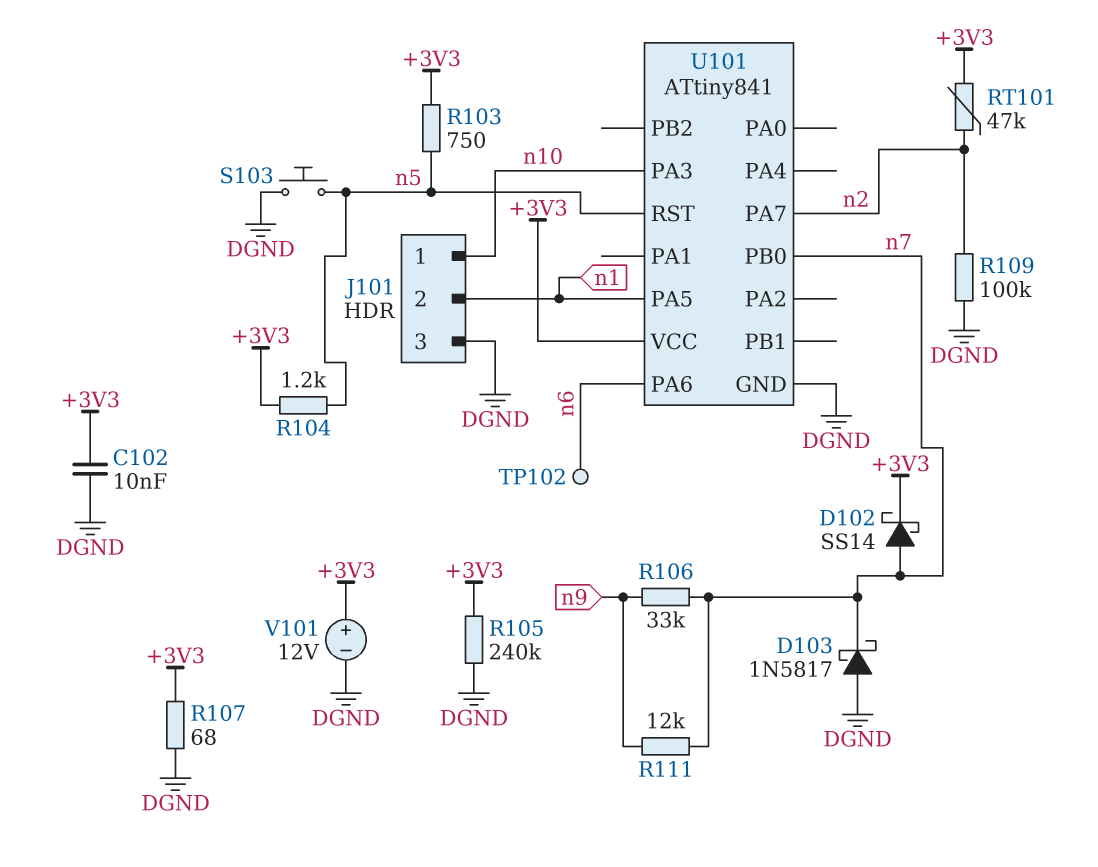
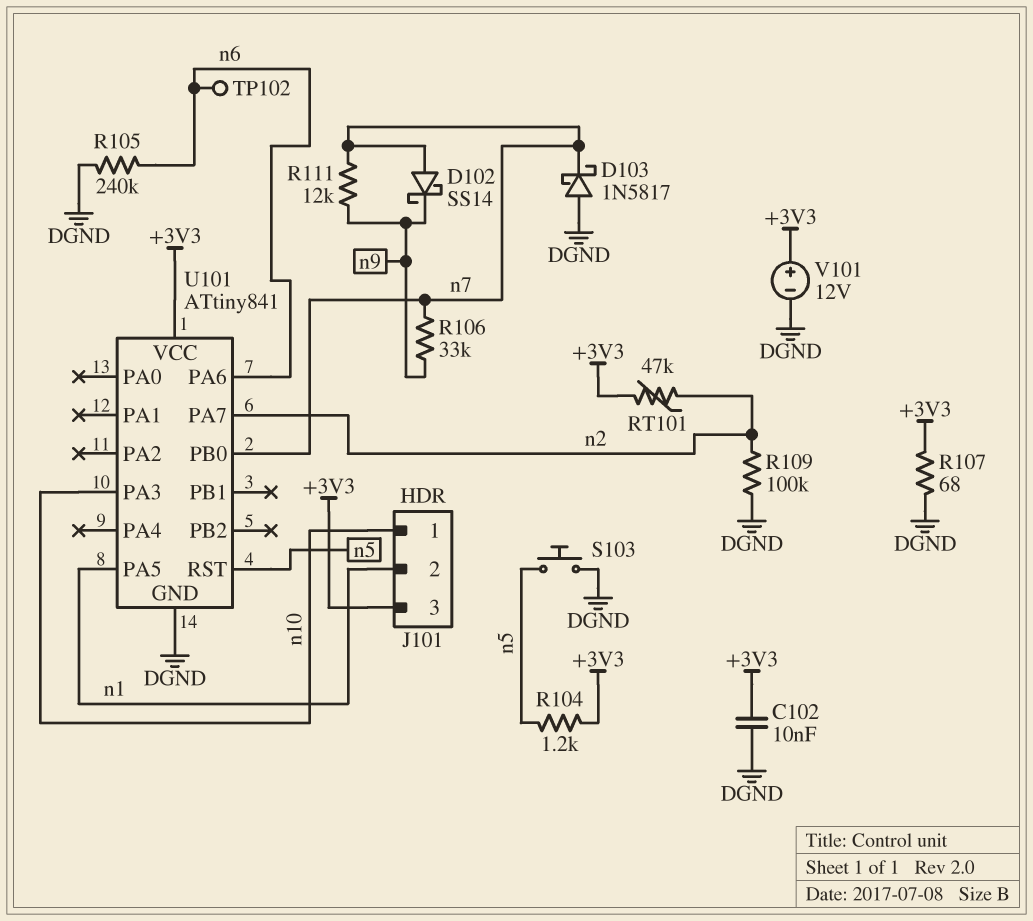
D102: schottky SS14 (A n7, K +3V3) -> schottky SS14 (A n7, K n9)
J101 pin 3: DGND -> +3V3
R103: 750 (+3V3, n5) -> none
R105: 240k (+3V3, DGND) -> 240k (DGND, n6)

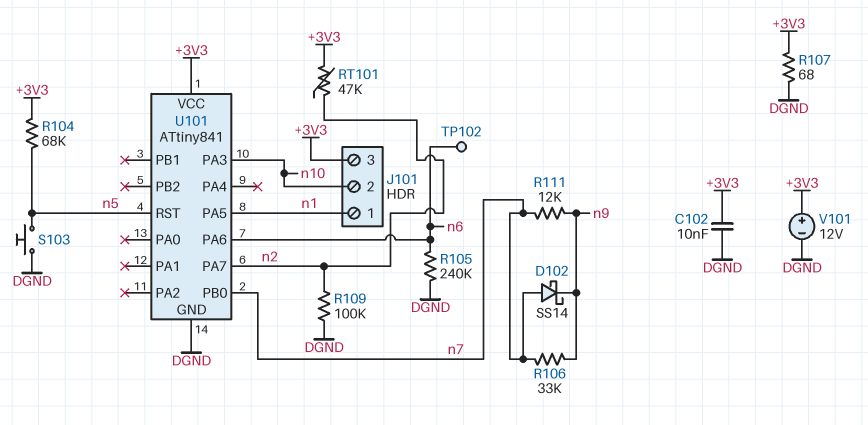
D103: schottky 1N5817 (A DGND, K n7) -> none
J101 pin 1: n10 -> n1
J101 pin 2: n1 -> n10
R104: 1.2k (+3V3, n5) -> 68k (+3V3, n5)

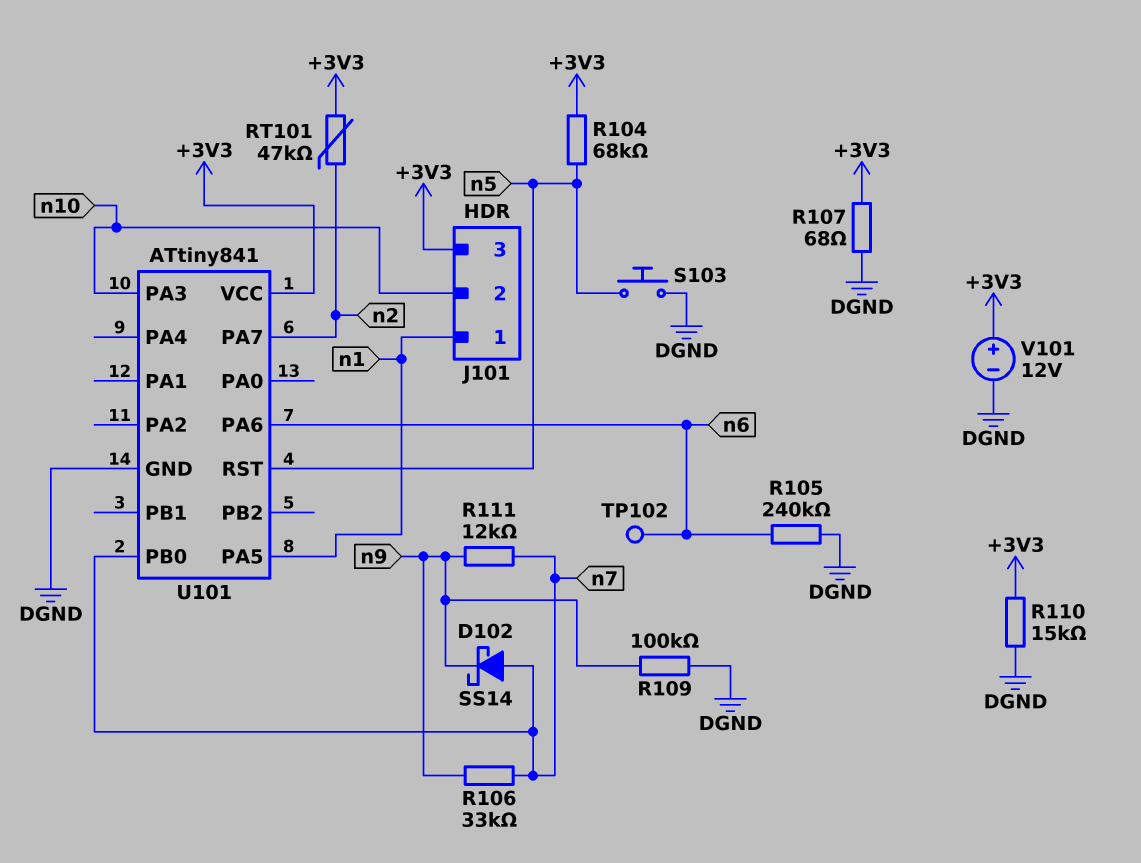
C102: 10nF (+3V3, DGND) -> none
R109: 100k (DGND, n2) -> 100k (DGND, n9)
R110: none -> 15k (+3V3, DGND)

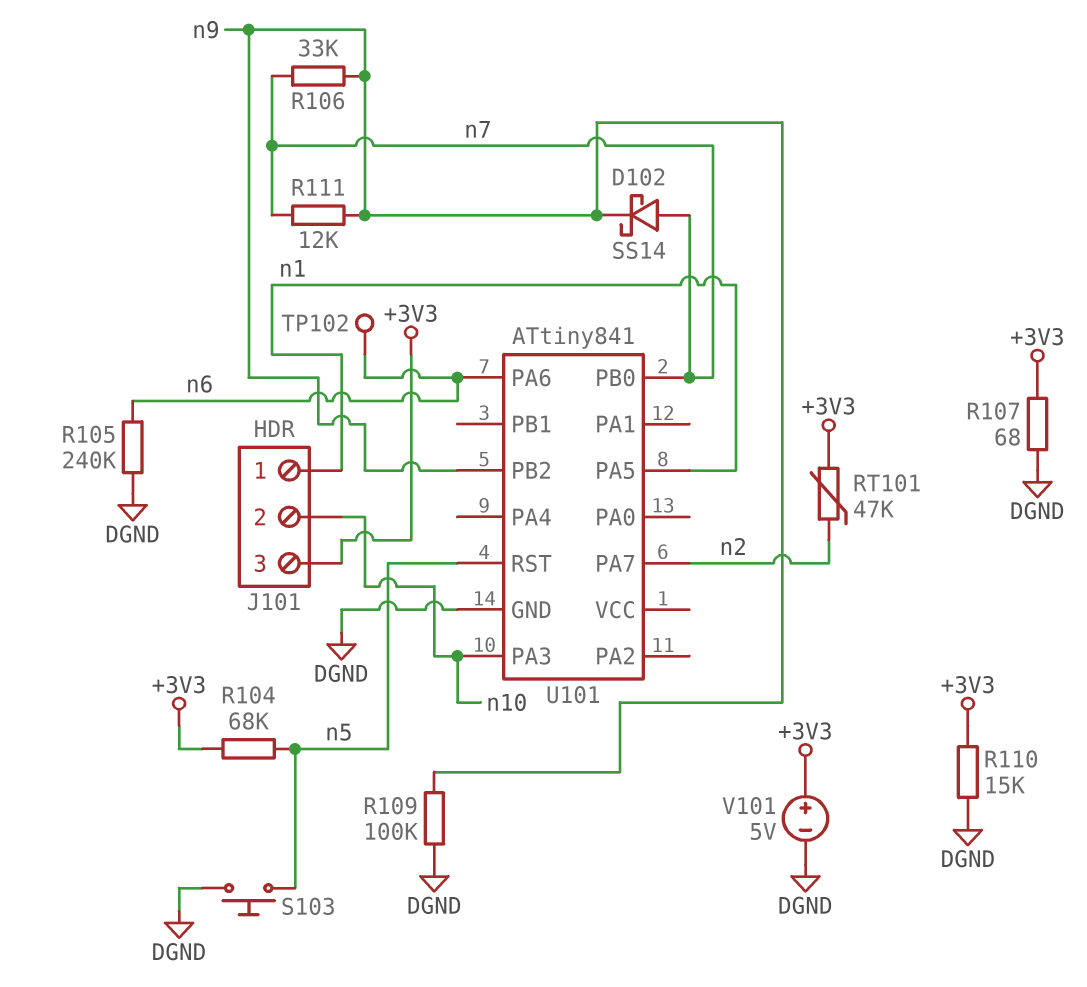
U101 pin PB2: none -> n9
U101 pin VCC: +3V3 -> none
V101: 12V (plus +3V3, minus DGND) -> 5V (plus +3V3, minus DGND)

